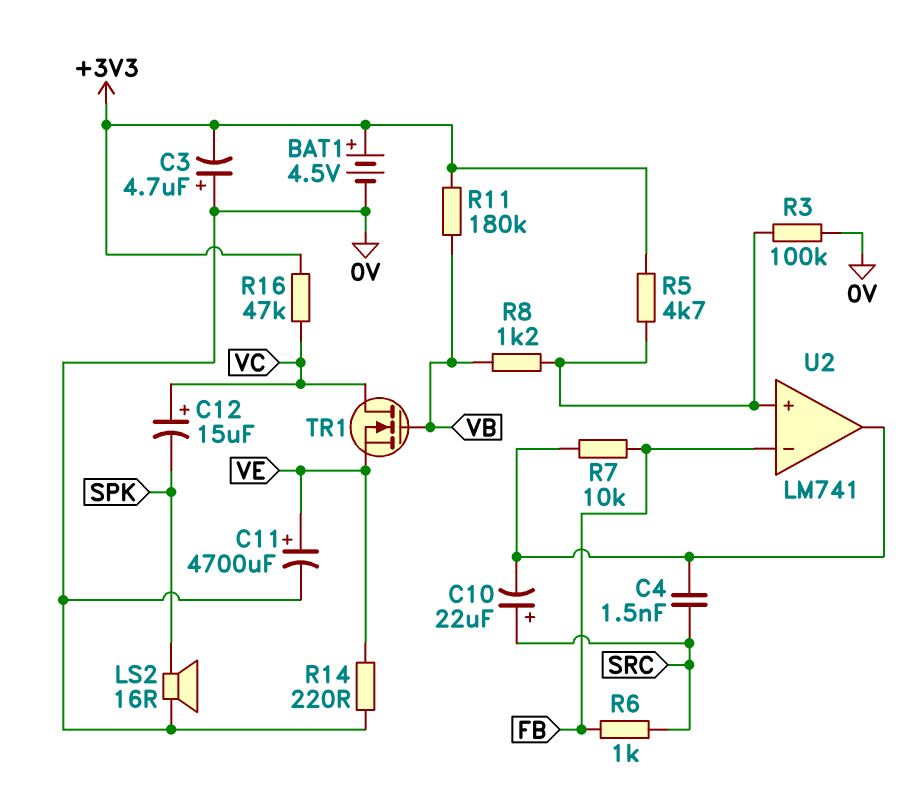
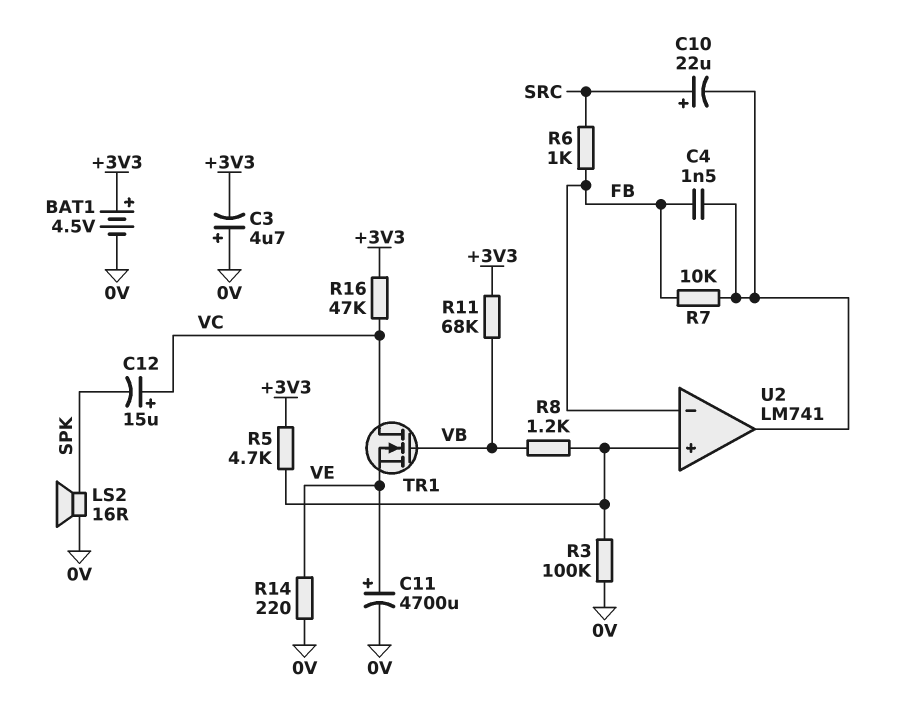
C4: 1.5nF (SRC, U2/out) -> 1.5nF (FB, U2/out)
R11: 180k (+3V3, VB) -> 68k (+3V3, VB)

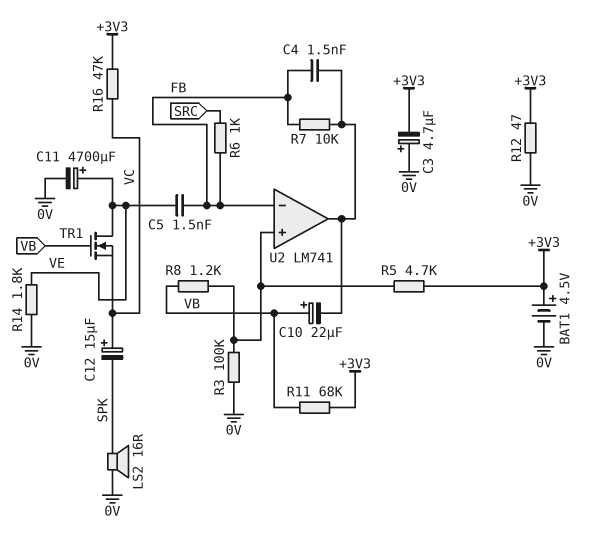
C5: none -> 1.5nF (FB, VE)
C10: 22uF (plus SRC, minus U2/out) -> 22uF (plus VB, minus U2/out)
R12: none -> 47 (+3V3, 0V)
R14: 220 (0V, VE) -> 1.8k (0V, VE)
TR1: NMOS (G VB, D VC, S VE) -> NMOS (G VB, D VE, S VC)

